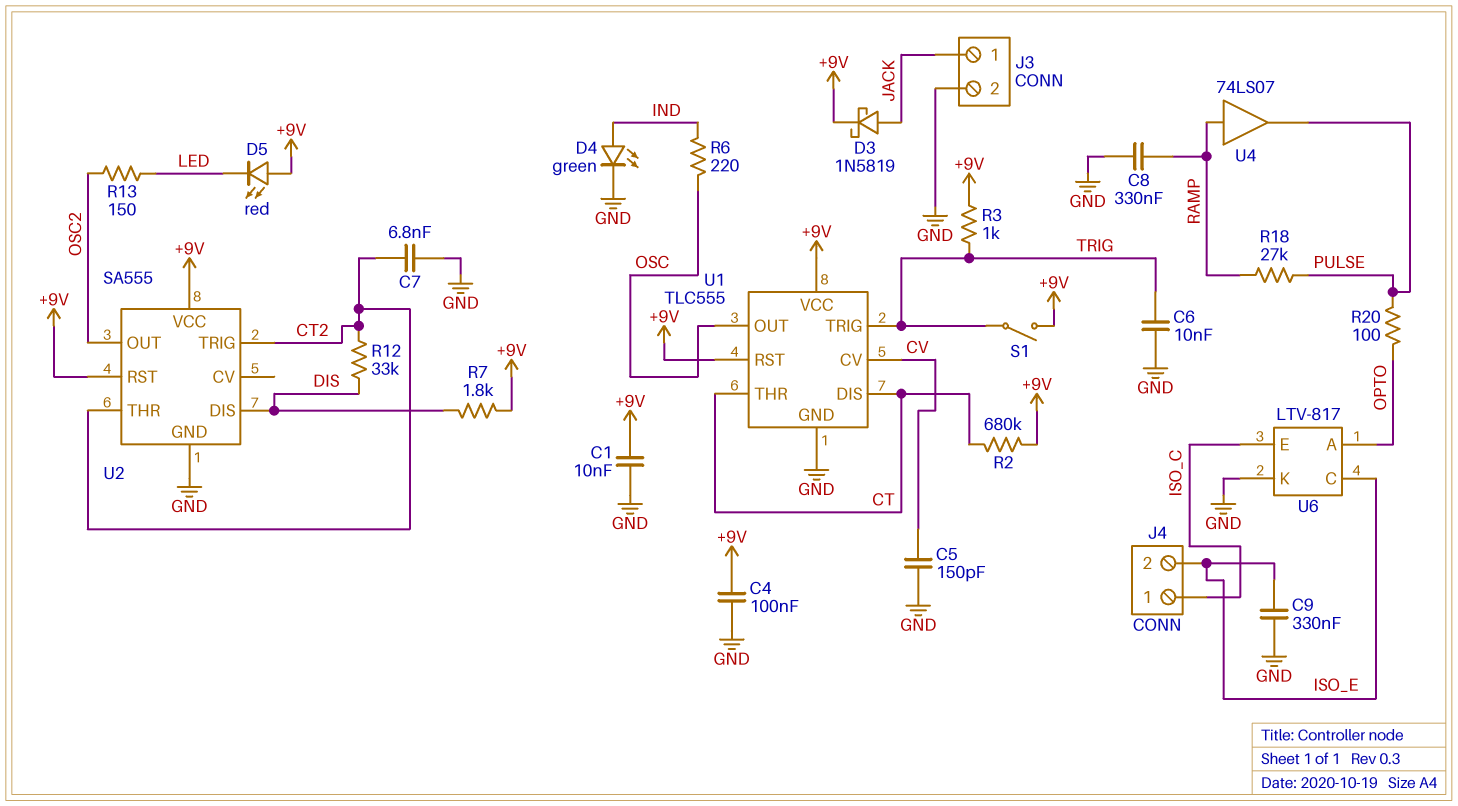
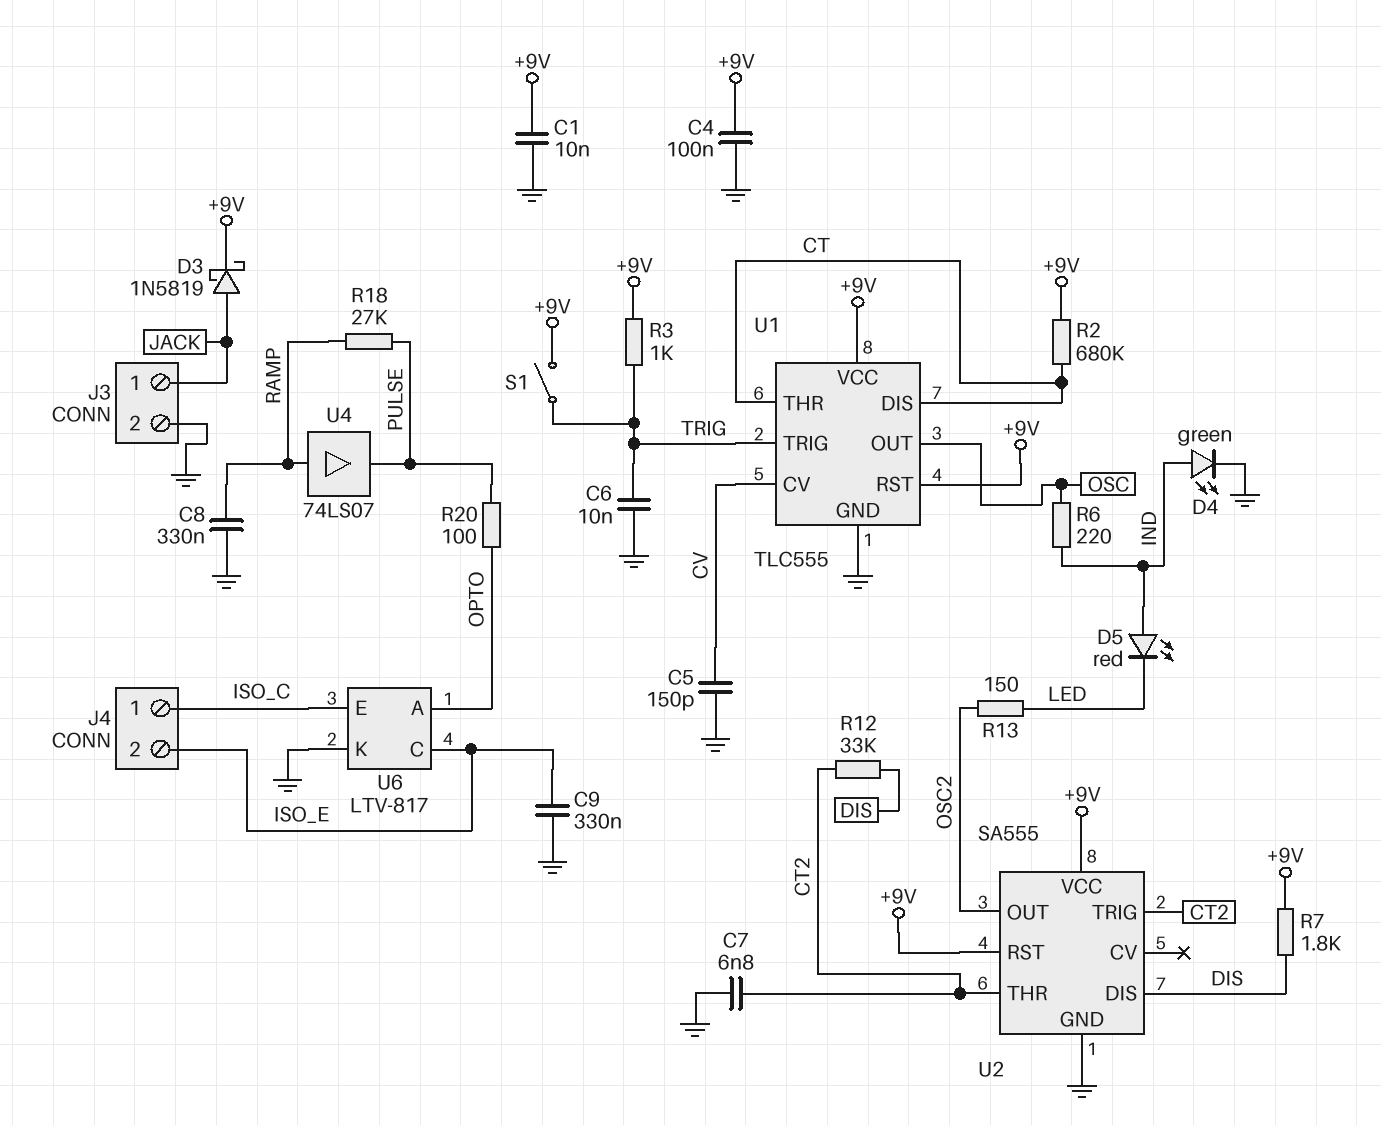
D5: LED red (A +9V, K LED) -> LED red (A IND, K LED)

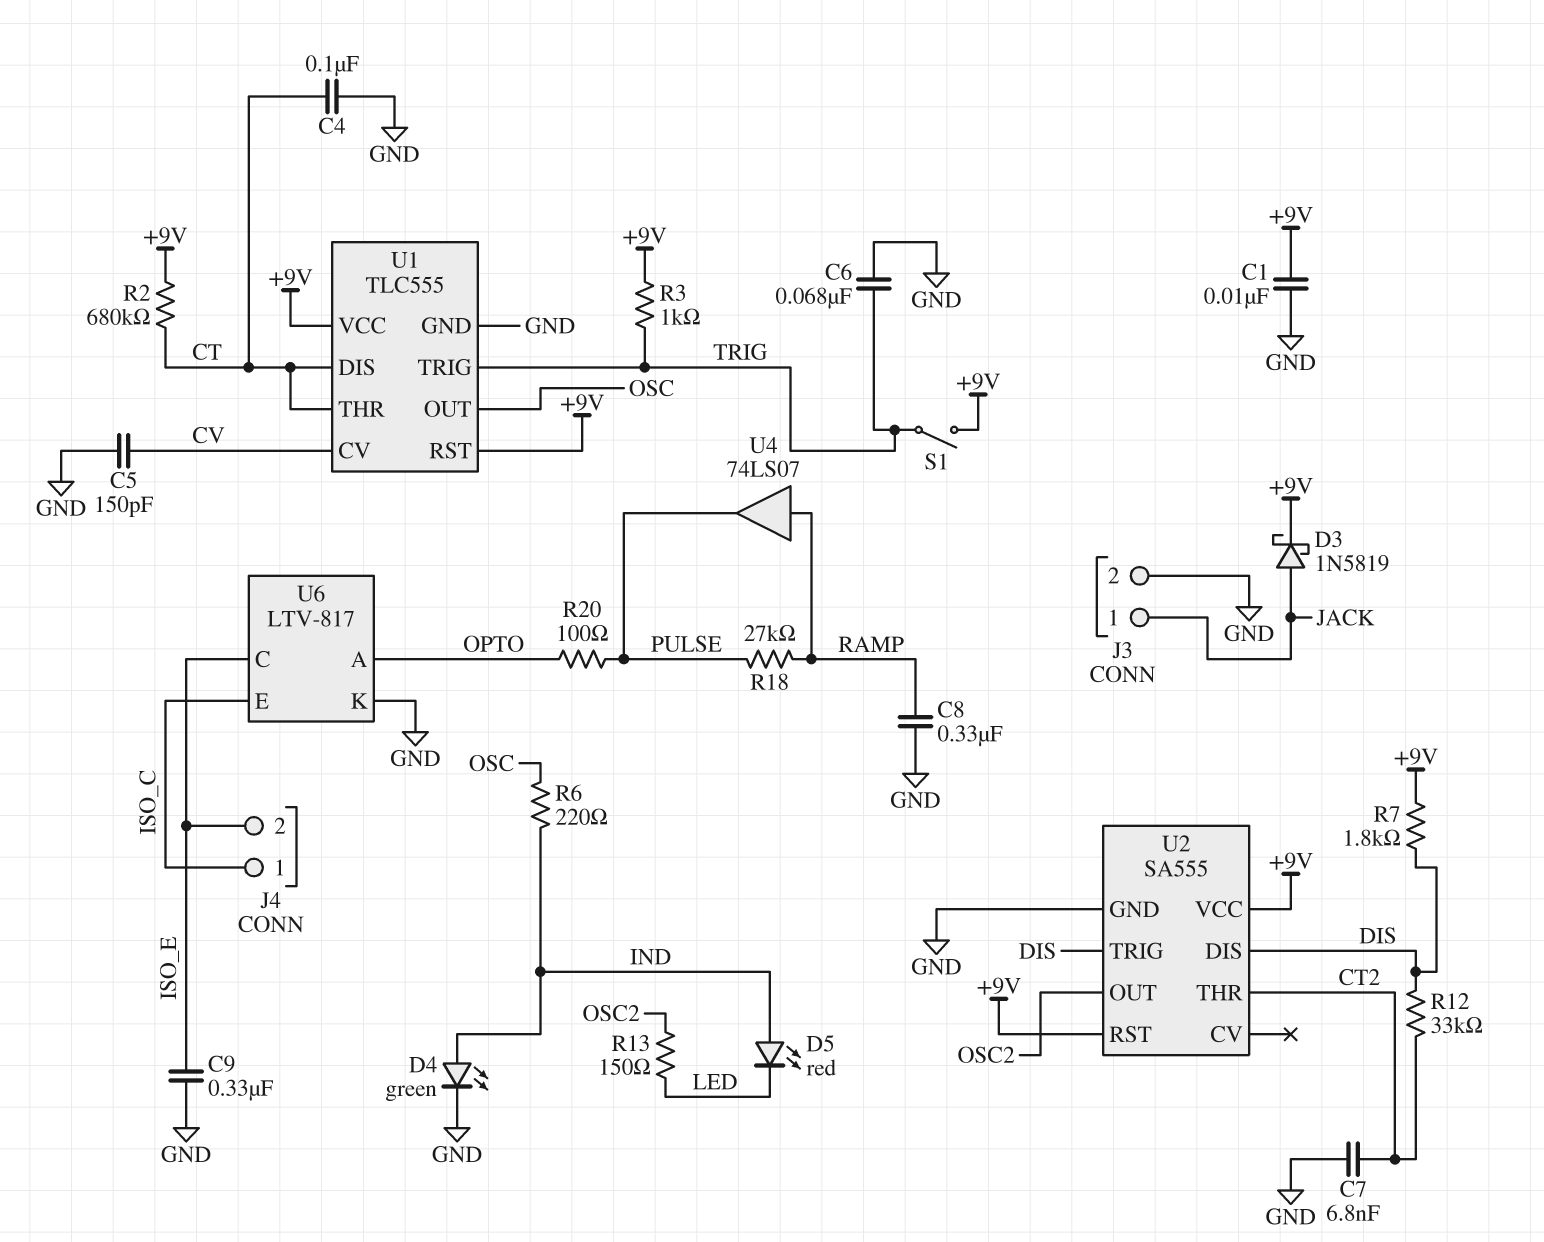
C4: 100nF (+9V, GND) -> 100nF (CT, GND)
C6: 10nF (GND, TRIG) -> 68nF (GND, TRIG)
U2 pin TRIG: CT2 -> DIS

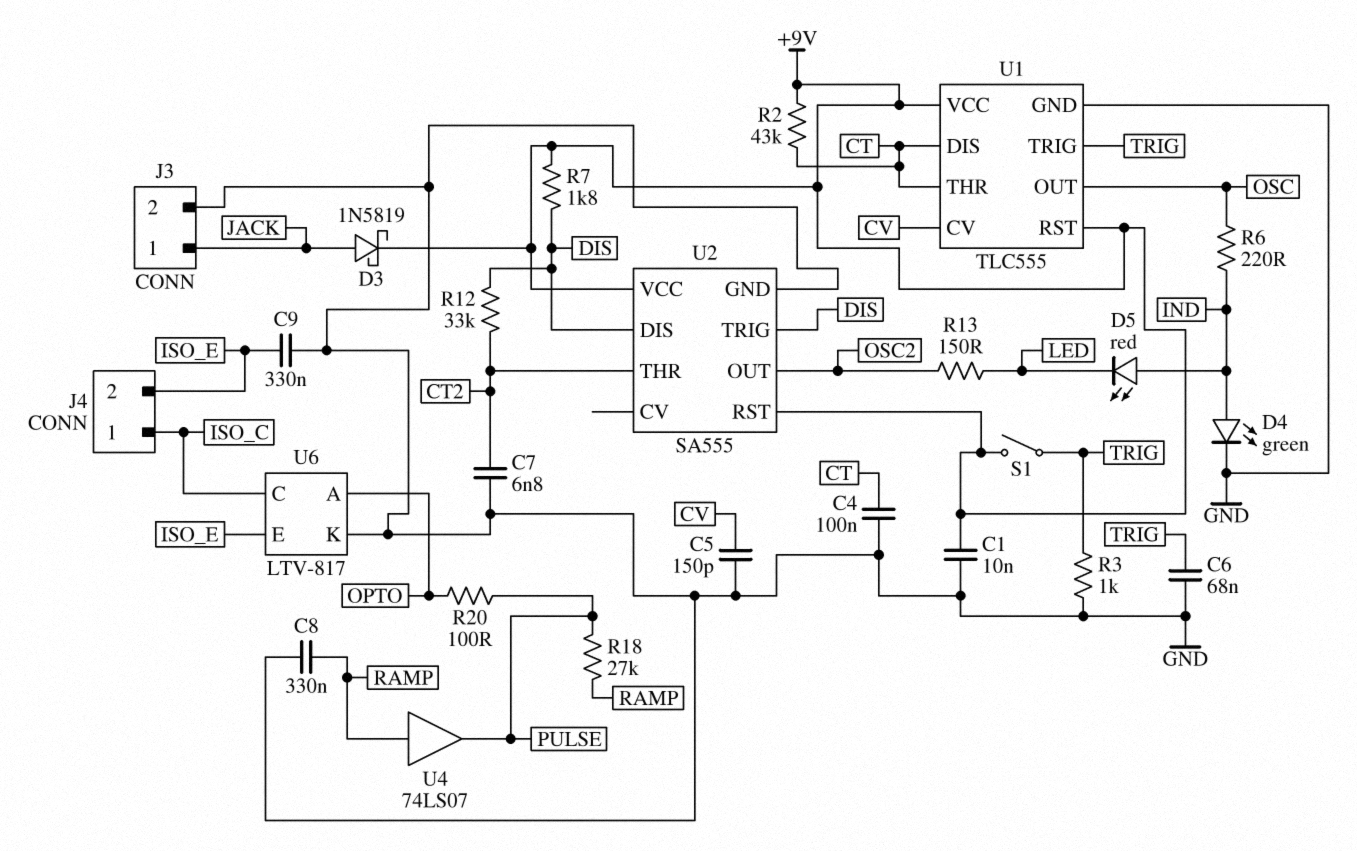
R2: 680k (+9V, CT) -> 43k (+9V, CT)
R3: 1k (+9V, TRIG) -> 1k (GND, TRIG)
U6 pin C: ISO_E -> ISO_C
U6 pin E: ISO_C -> ISO_E

